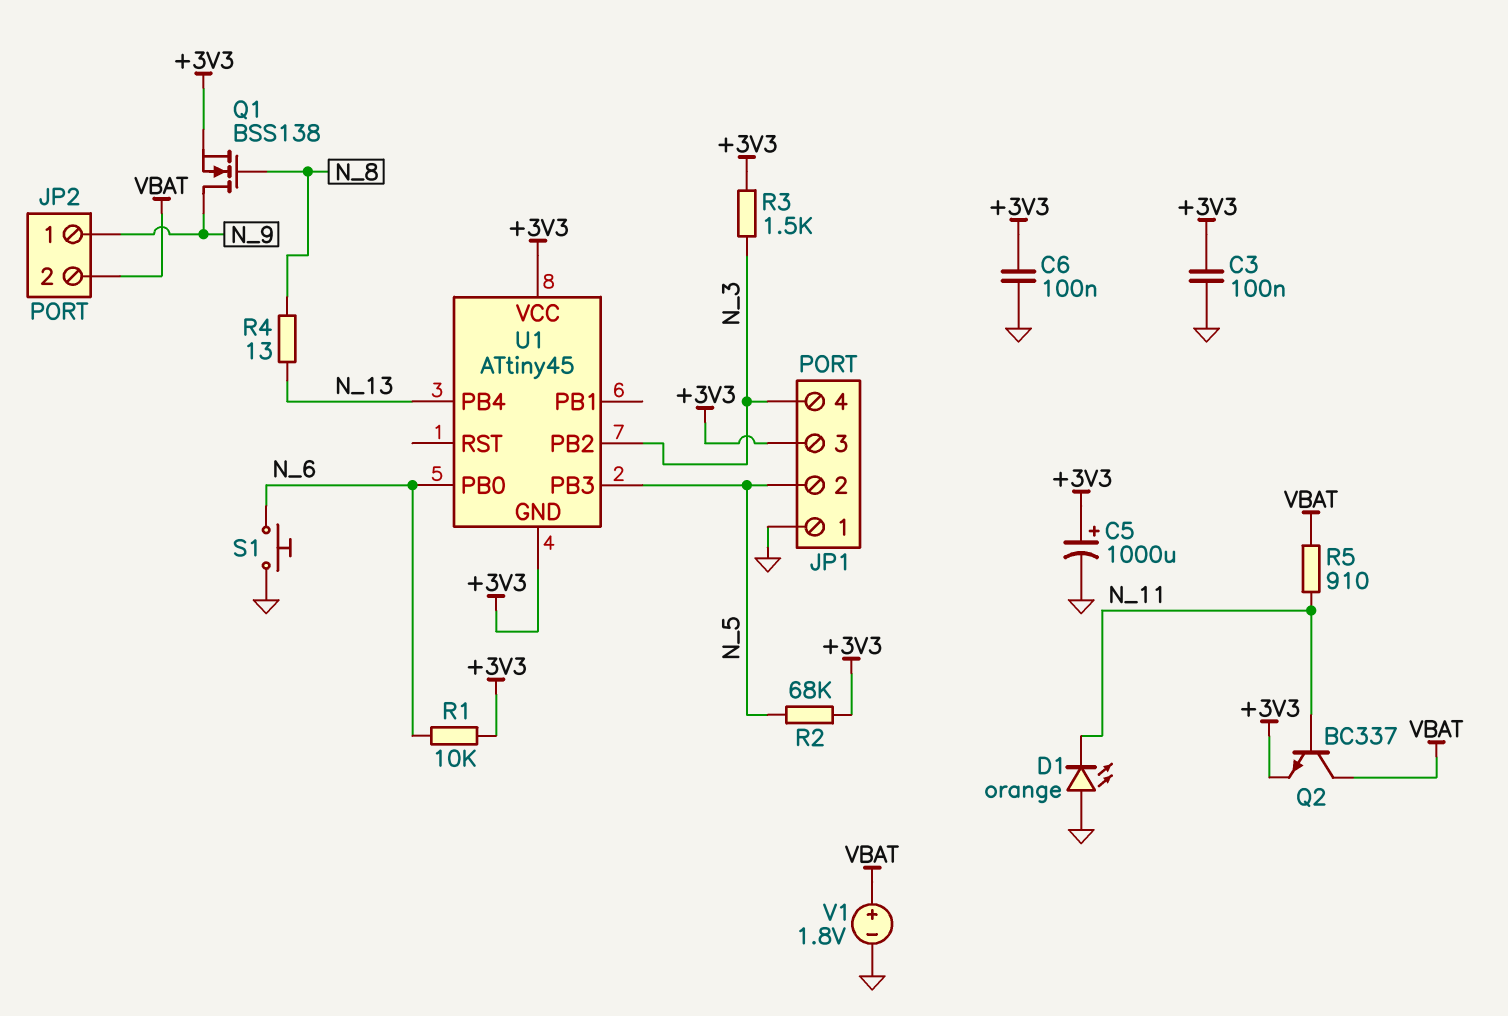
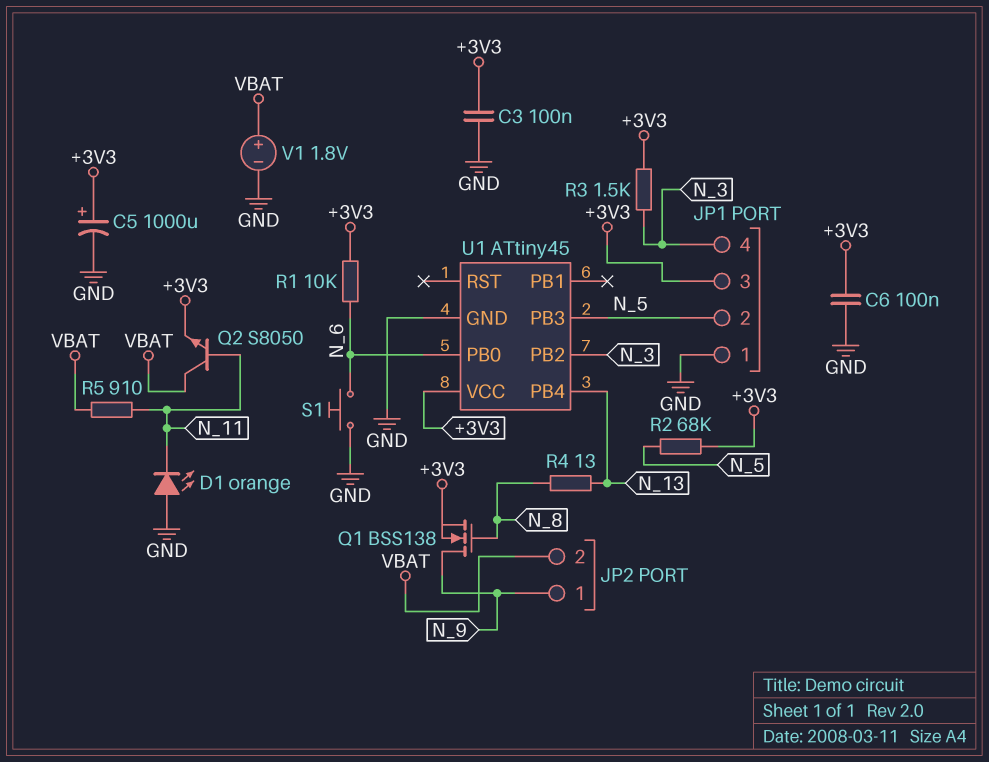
Q2: NPN BC337 (B N_11, C VBAT, E +3V3) -> NPN S8050 (B N_11, C VBAT, E +3V3)
U1 pin GND: +3V3 -> GND

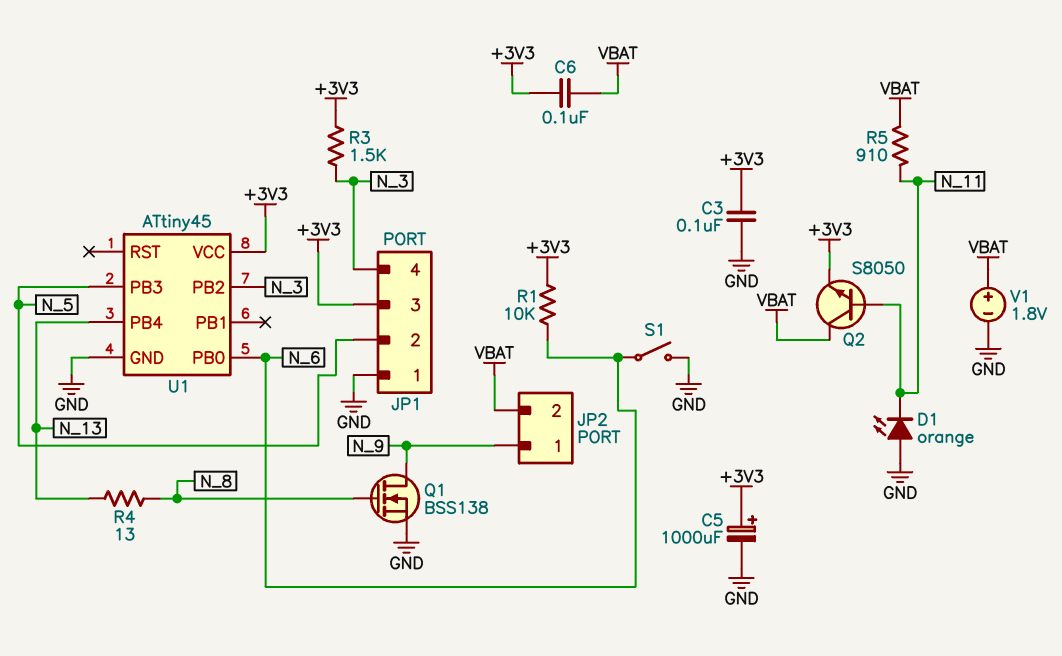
C6: 100nF (+3V3, GND) -> 100nF (+3V3, VBAT)
Q1: NMOS BSS138 (G N_8, D N_9, S +3V3) -> NMOS BSS138 (G N_8, D N_9, S GND)
R2: 68k (+3V3, N_5) -> none
S1: button (GND, N_6) -> switch (GND, N_6)

